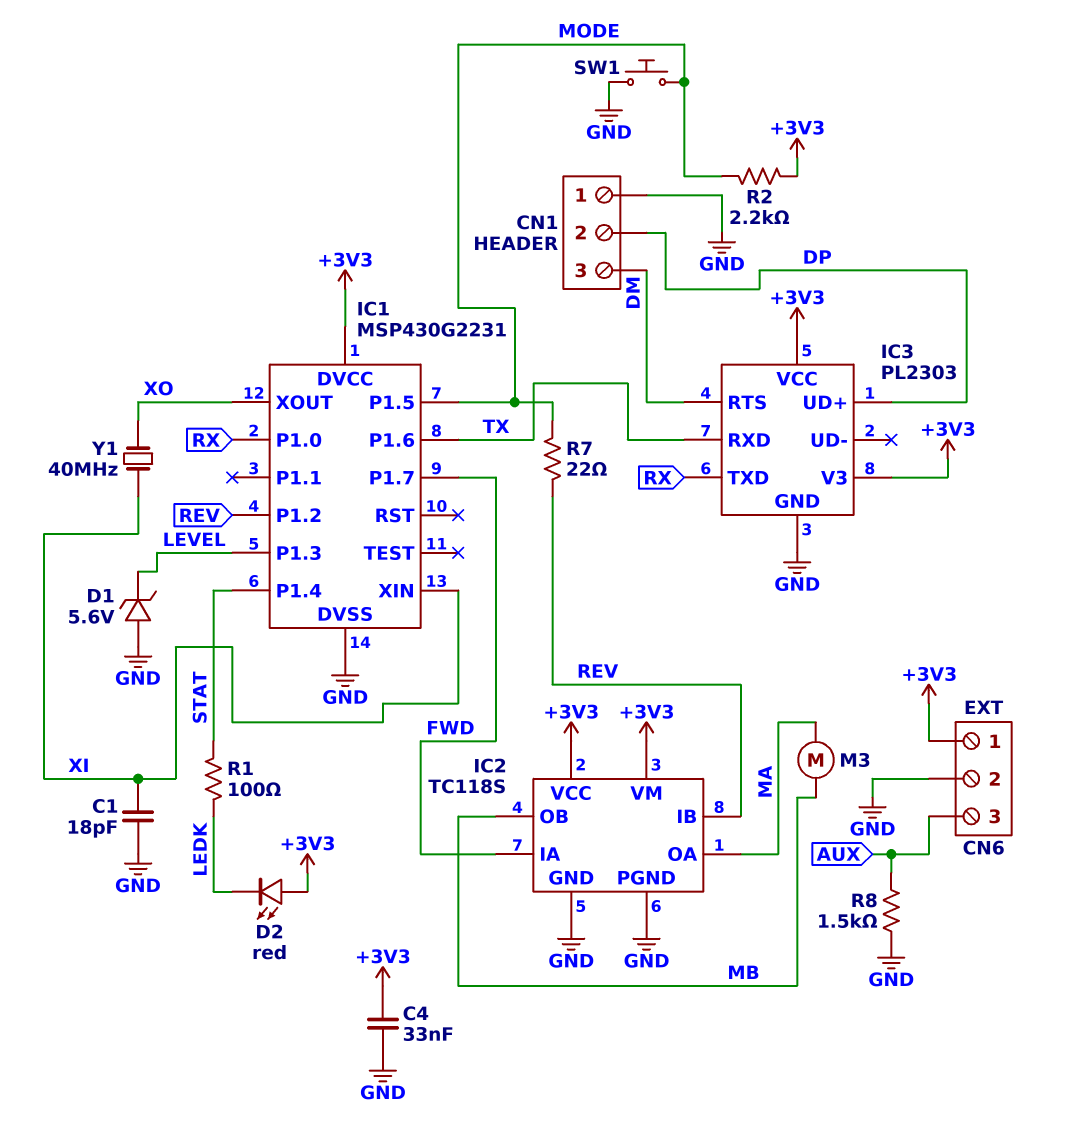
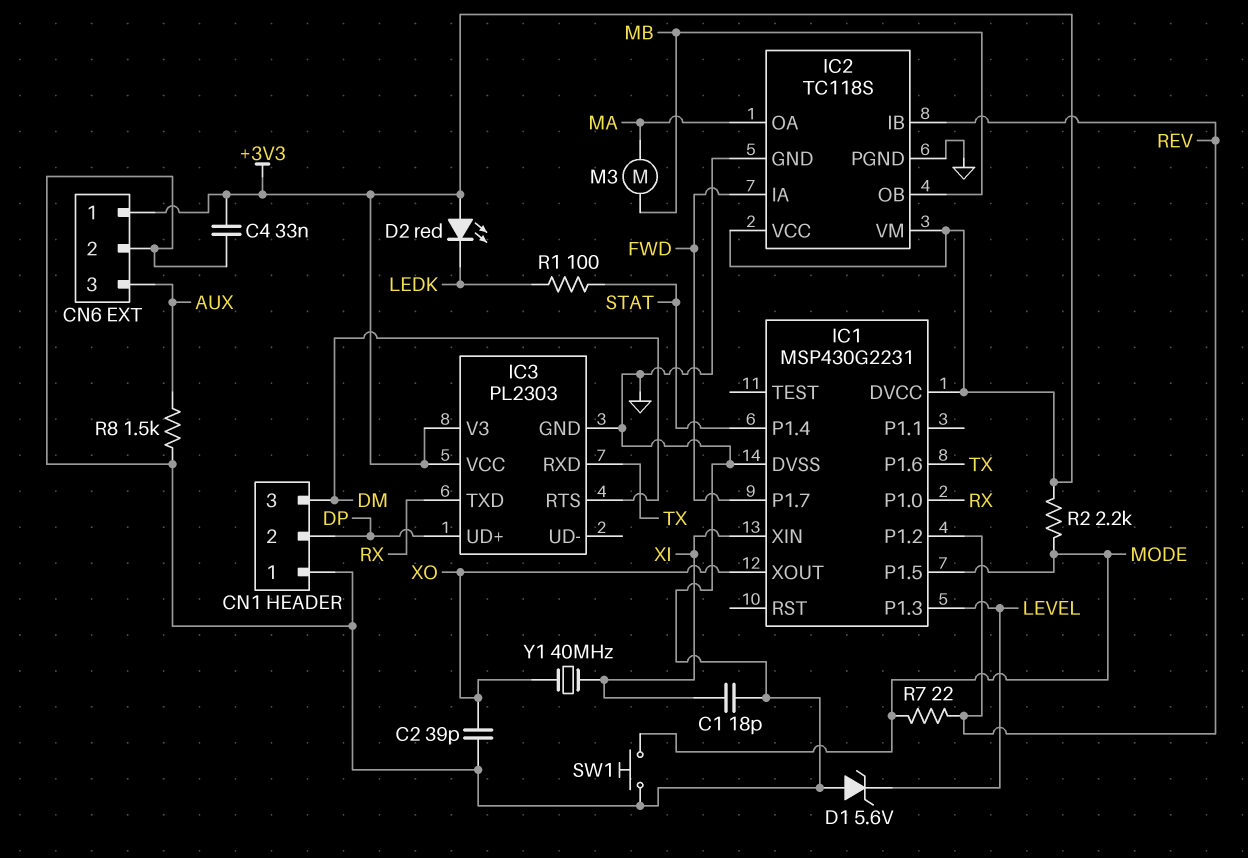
C2: none -> 39pF (GND, XO)

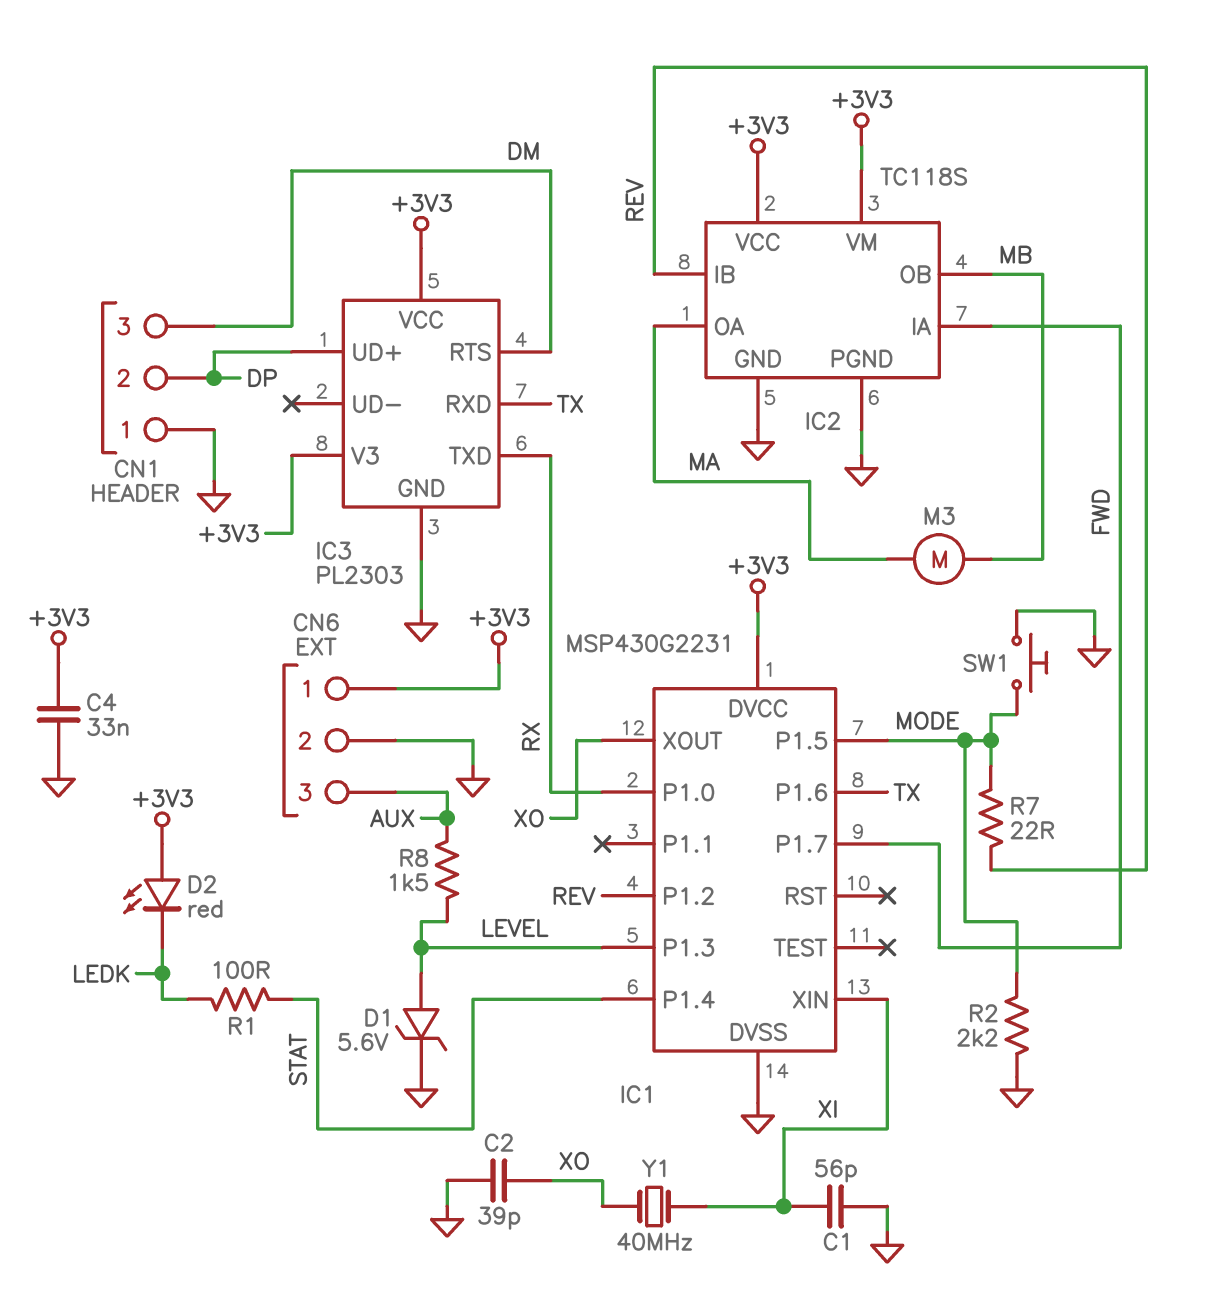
C1: 18pF (GND, XI) -> 56pF (GND, XI)
D1: zener 5.6V (A GND, K LEVEL) -> zener 5.6V (A LEVEL, K GND)
R2: 2.2k (+3V3, MODE) -> 2.2k (GND, MODE)
R8: 1.5k (AUX, GND) -> 1.5k (AUX, LEVEL)

